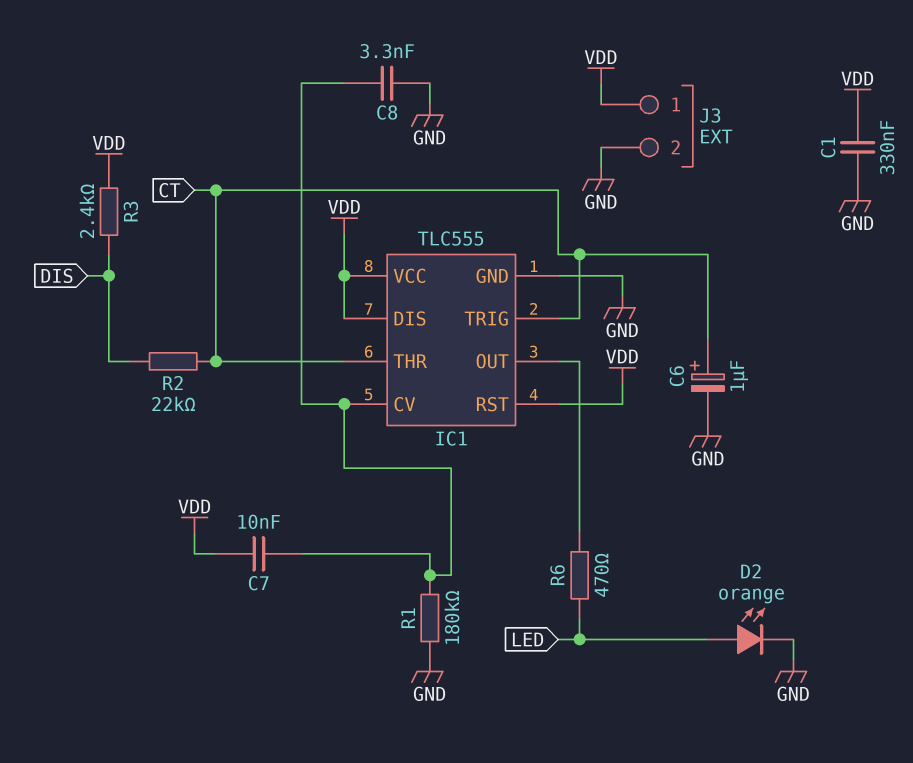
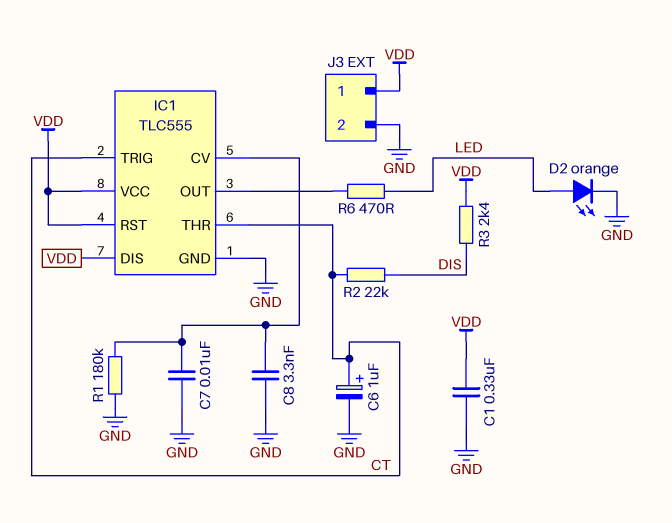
C7: 10nF (IC1/CV, VDD) -> 10nF (GND, IC1/CV)

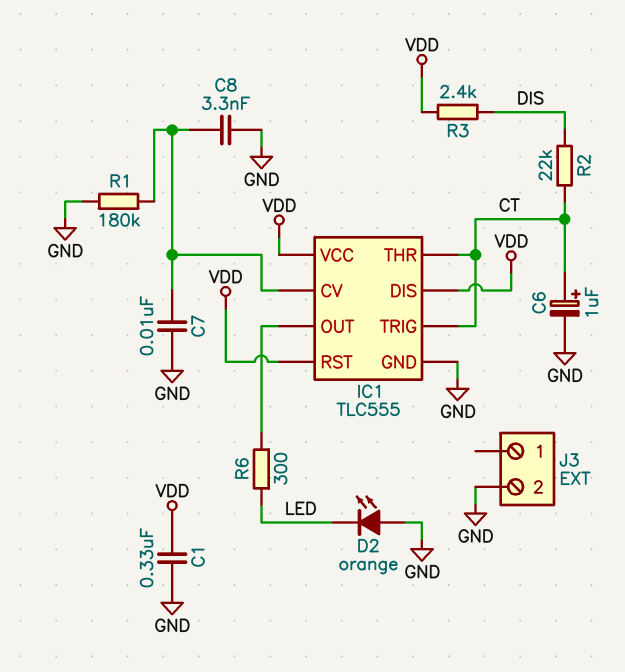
D2: LED orange (A LED, K GND) -> LED orange (A GND, K LED)
J3 pin 1: VDD -> none
R6: 470 (IC1/OUT, LED) -> 300 (IC1/OUT, LED)

